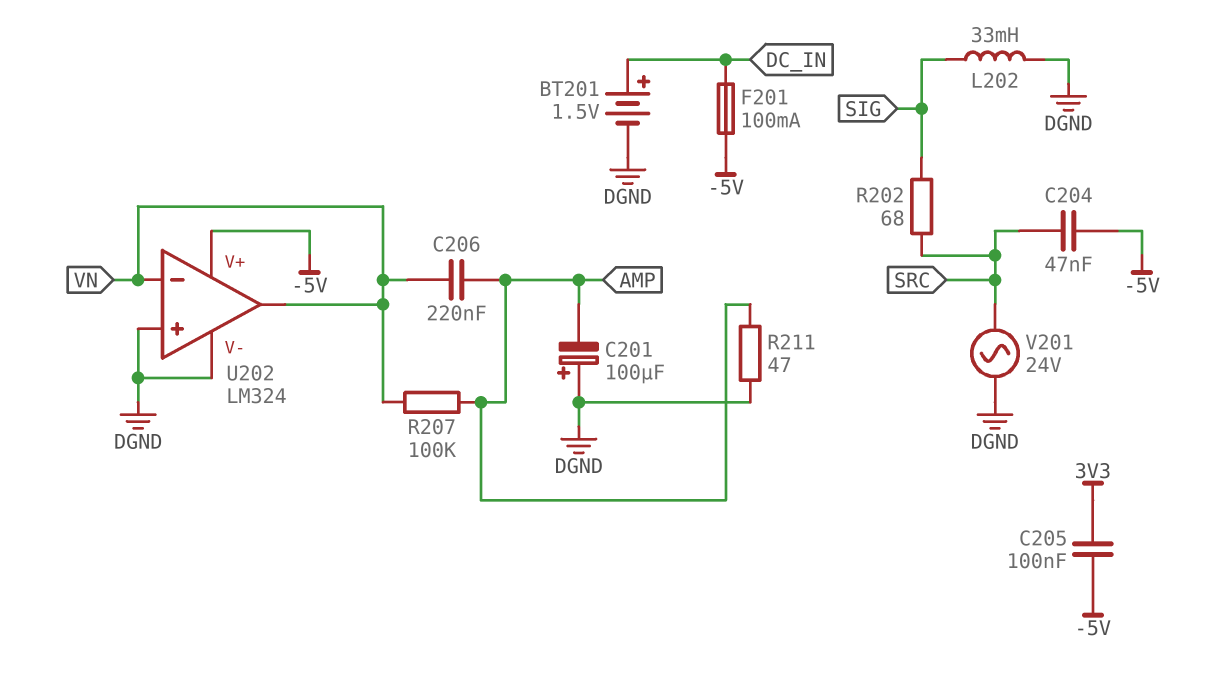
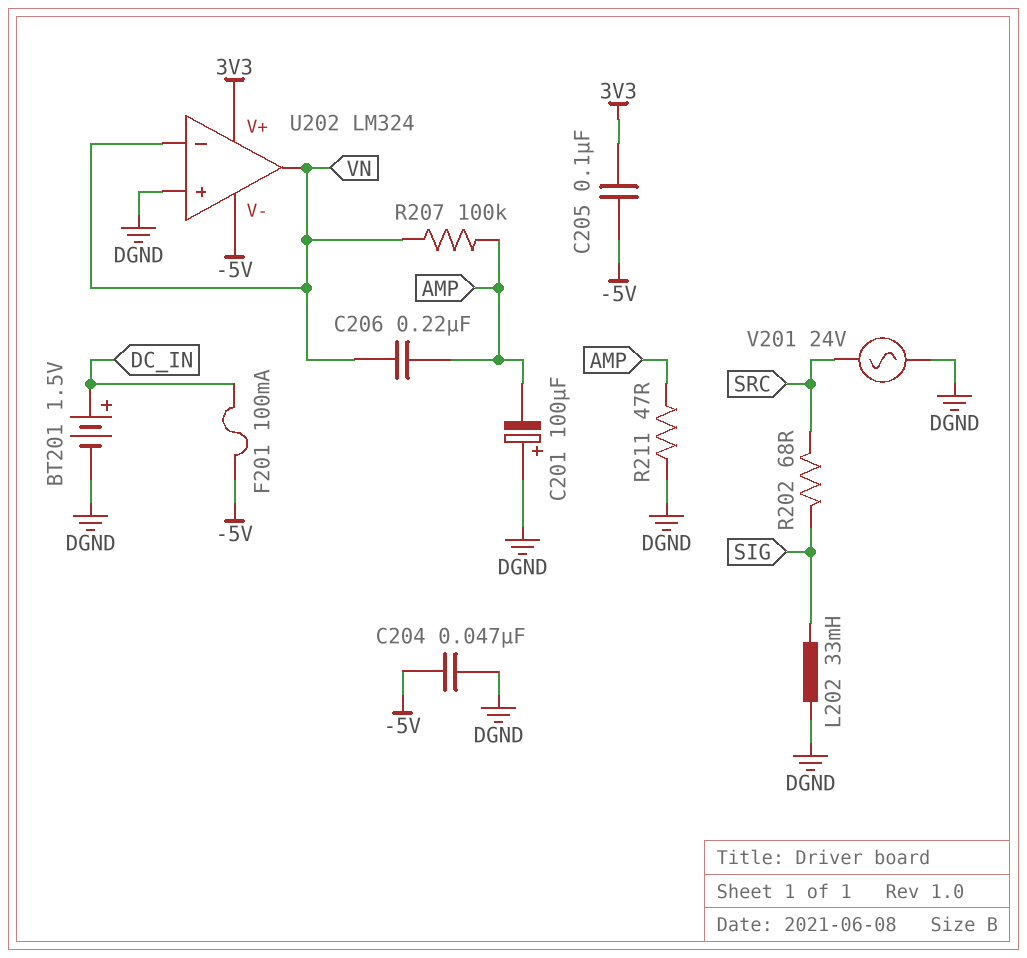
C204: 47nF (-5V, SRC) -> 47nF (-5V, DGND)
U202 pin V+: -5V -> 3V3
U202 pin V-: DGND -> -5V

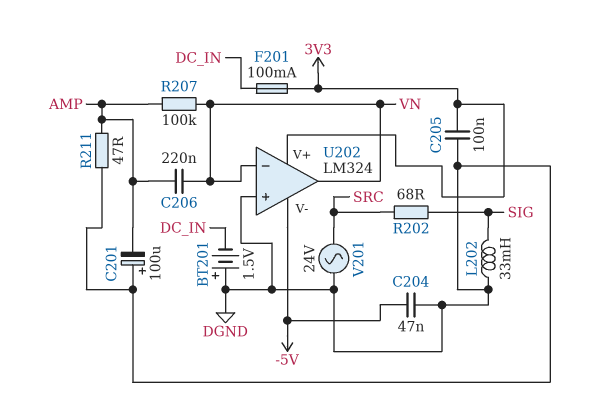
BT201: 1.5V (plus DC_IN, minus DGND) -> 1.5V (plus DGND, minus DC_IN)
C205: 100nF (-5V, 3V3) -> 100nF (3V3, DGND)
F201: 100mA (-5V, DC_IN) -> 100mA (3V3, DC_IN)

